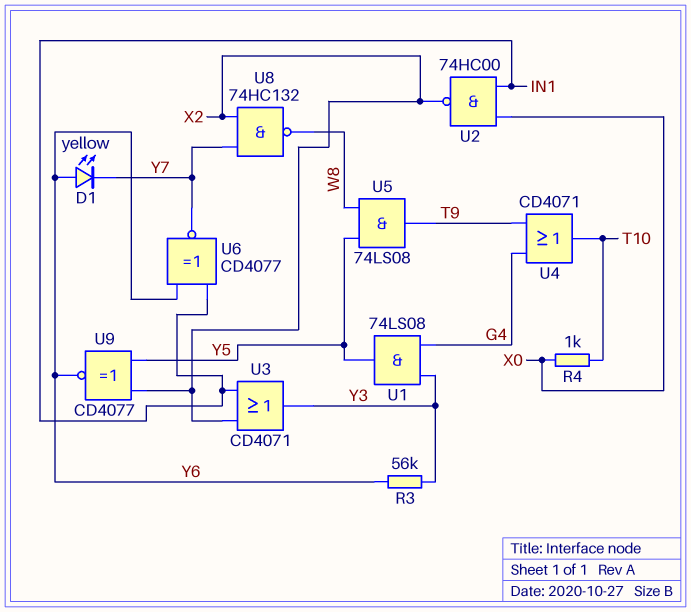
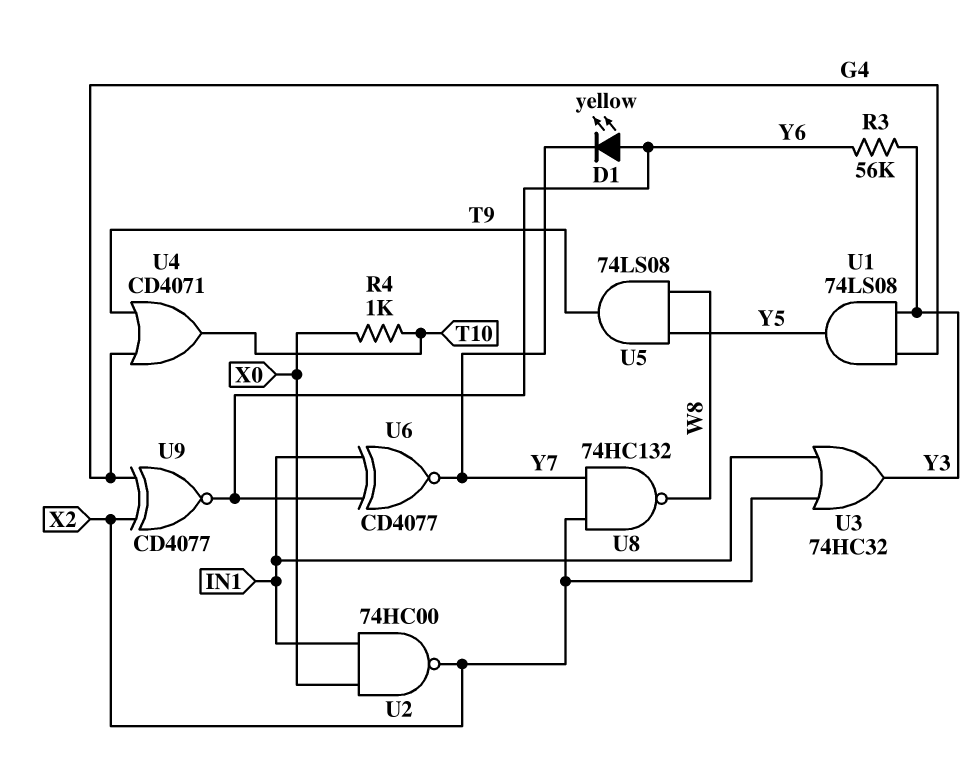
U3: OR CD4071 (in IN1, in X2, out Y3) -> OR 74HC32 (in IN1, in X2, out Y3)
U9: XNOR CD4077 (in X2, in Y5, out Y6) -> XNOR CD4077 (in G4, in X2, out Y6)

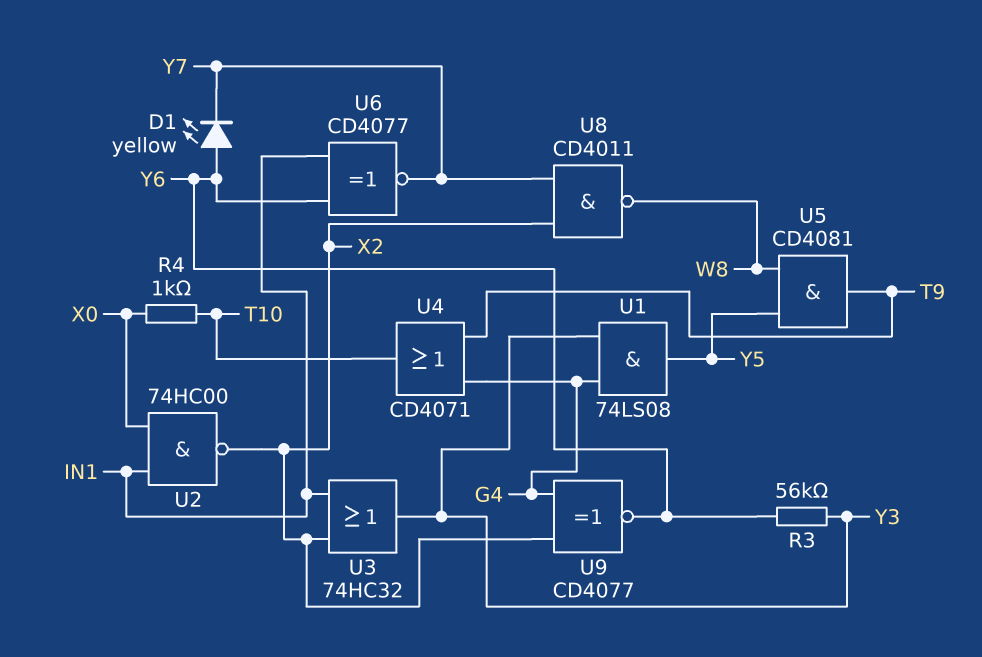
U5: AND 74LS08 (in W8, in Y5, out T9) -> AND CD4081 (in W8, in Y5, out T9)
U8: NAND 74HC132 (in X2, in Y7, out W8) -> NAND CD4011 (in X2, in Y7, out W8)

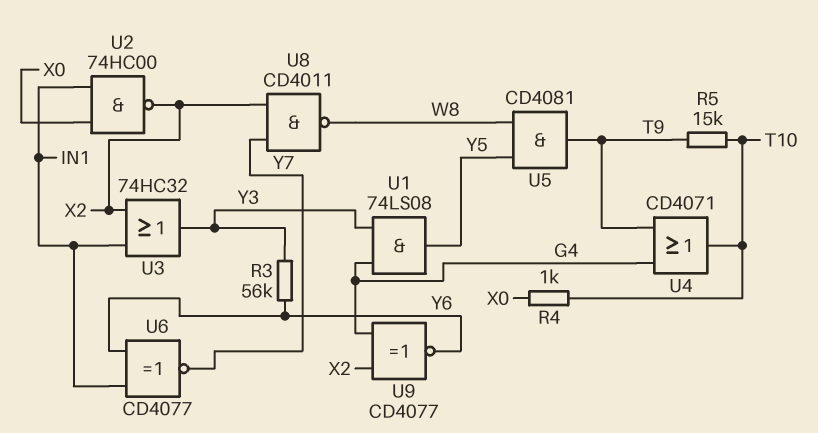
D1: LED yellow (A Y6, K Y7) -> none
R5: none -> 15k (T9, T10)

